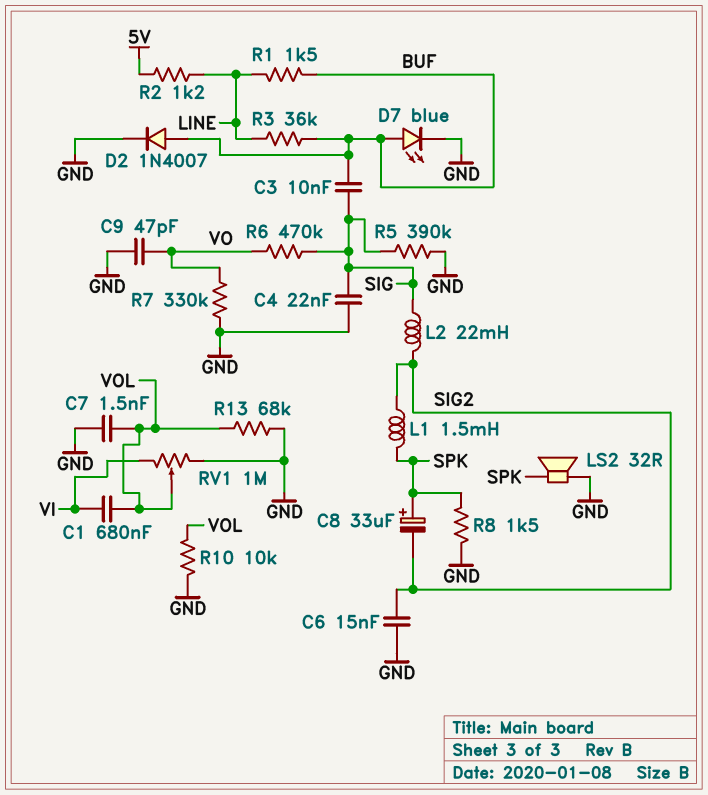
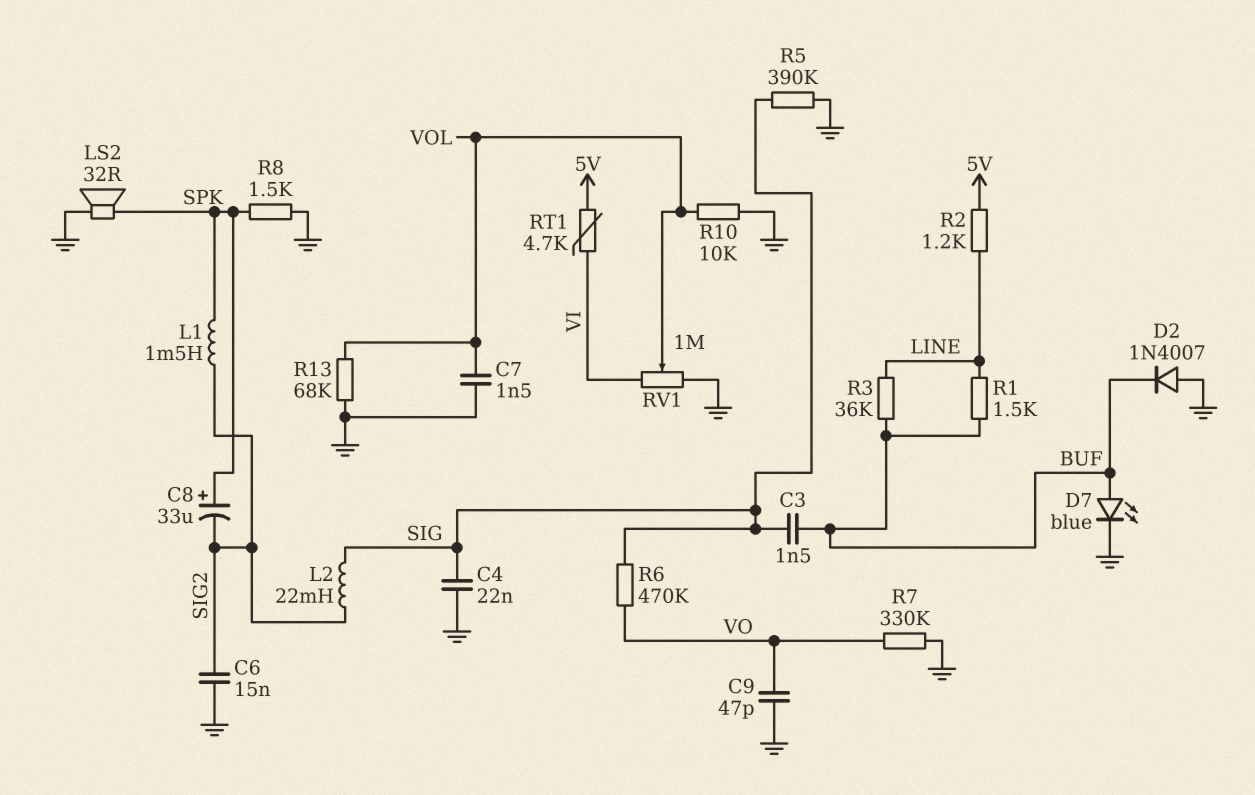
C1: 680nF (VI, VOL) -> none
C3: 10nF (BUF, SIG) -> 1.5nF (BUF, SIG)
D2: diode 1N4007 (A BUF, K GND) -> diode 1N4007 (A GND, K BUF)
RT1: none -> 4.7k (5V, VI)

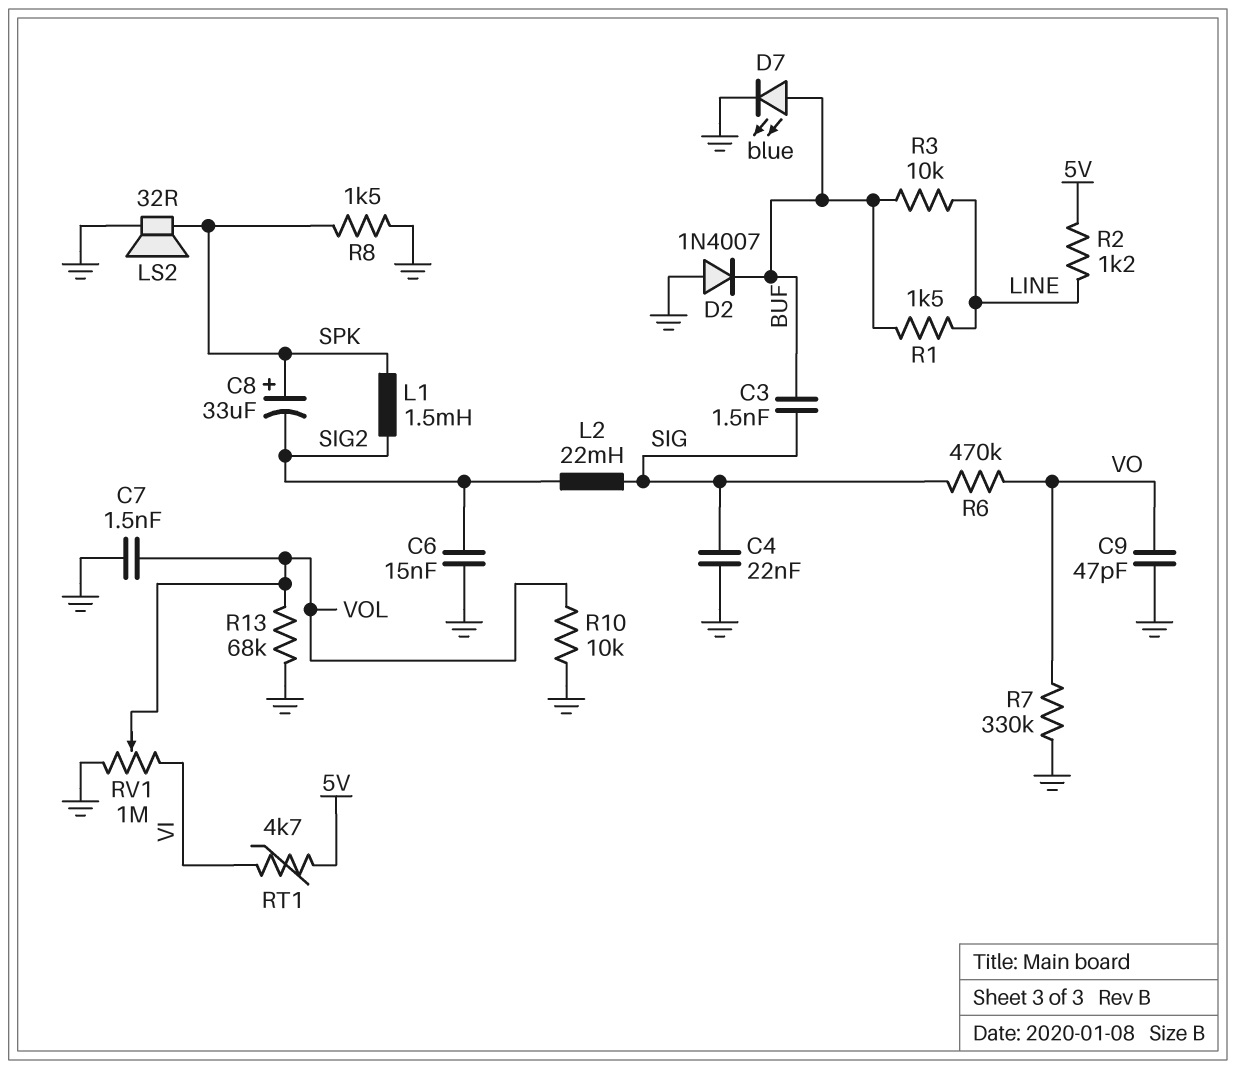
R3: 36k (BUF, LINE) -> 10k (BUF, LINE)
R5: 390k (GND, SIG) -> none

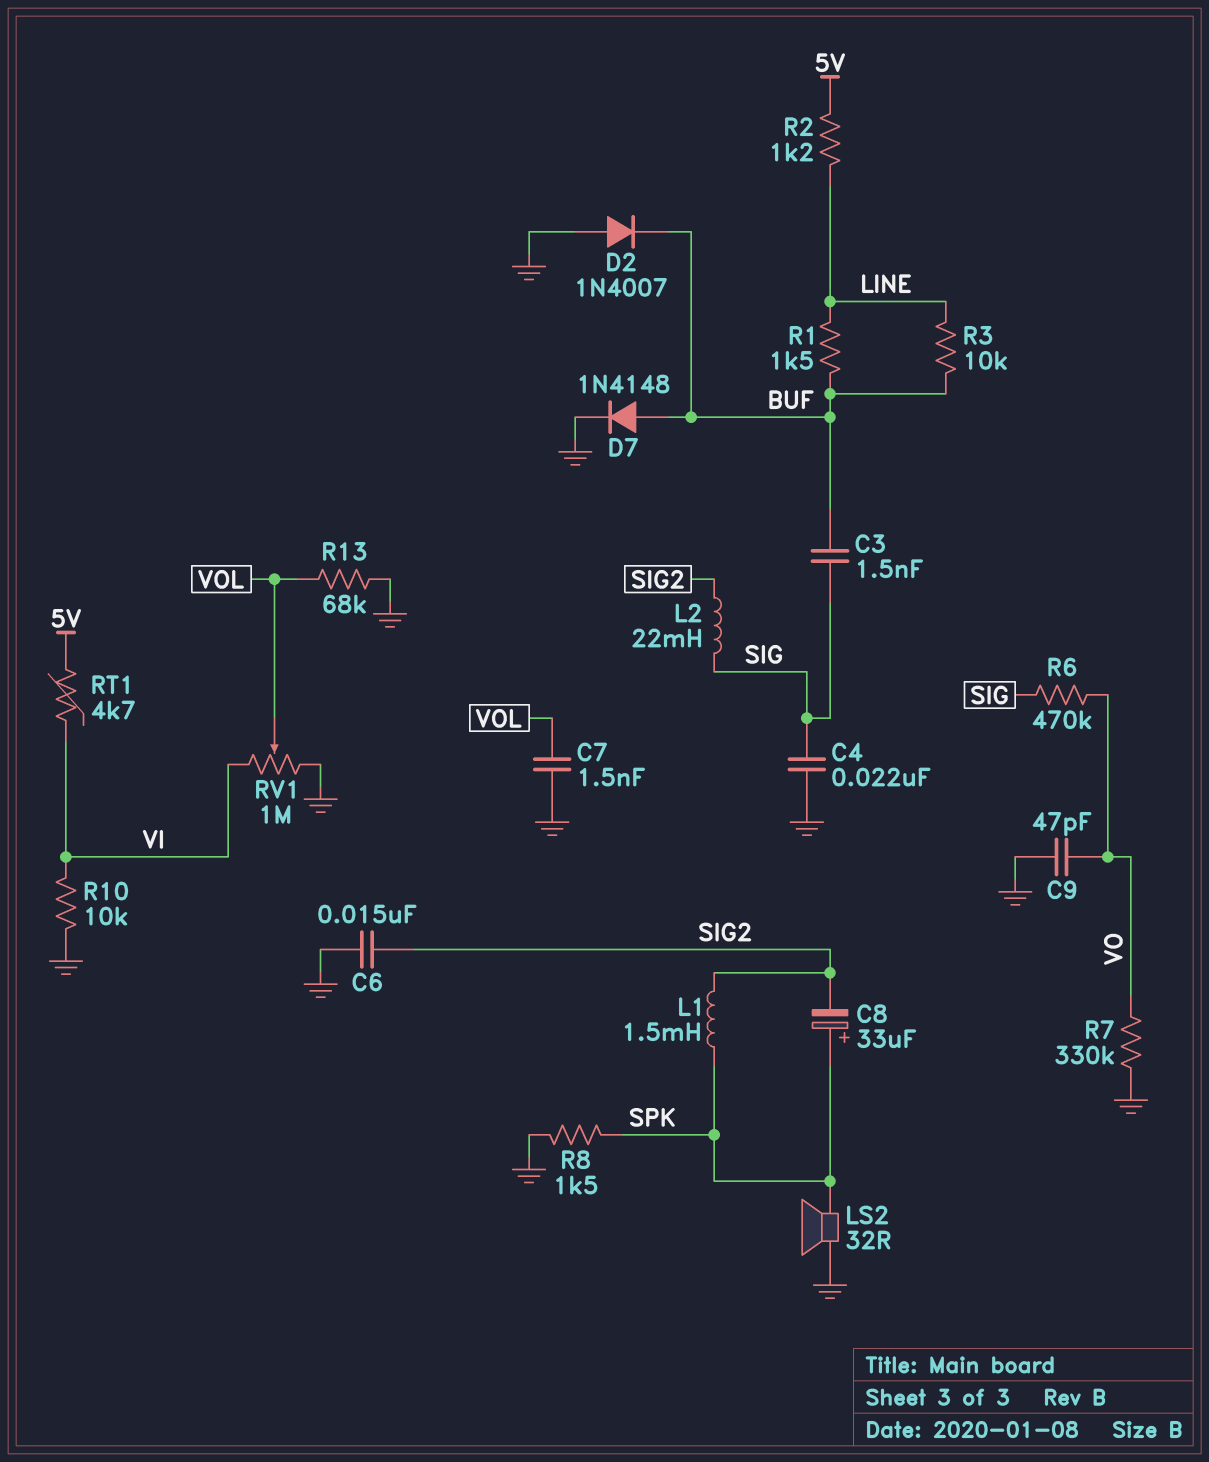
D7: LED blue (A BUF, K GND) -> diode 1N4148 (A BUF, K GND)
R10: 10k (GND, VOL) -> 10k (GND, VI)

